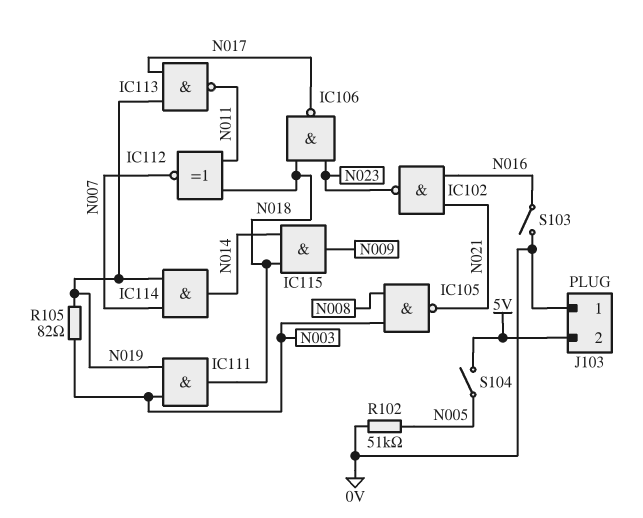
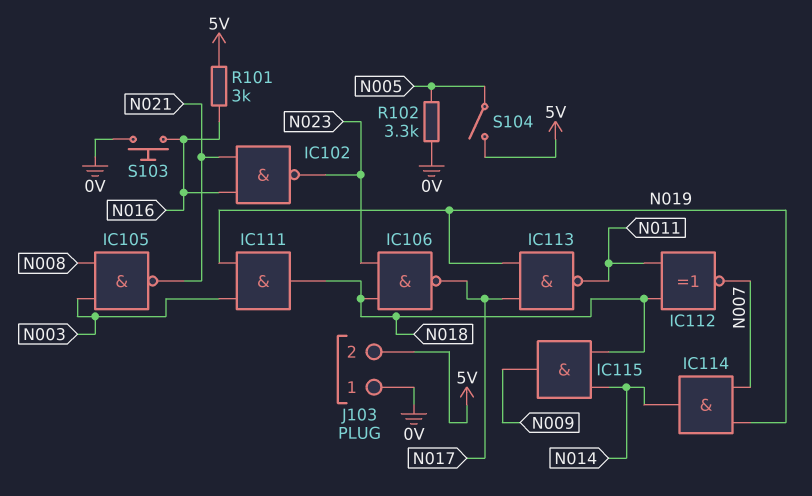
R101: none -> 3k (5V, N016)
R102: 51k (0V, N005) -> 3.3k (0V, N005)
R105: 82 (N003, N019) -> none
S103: switch (0V, N016) -> button (0V, N016)

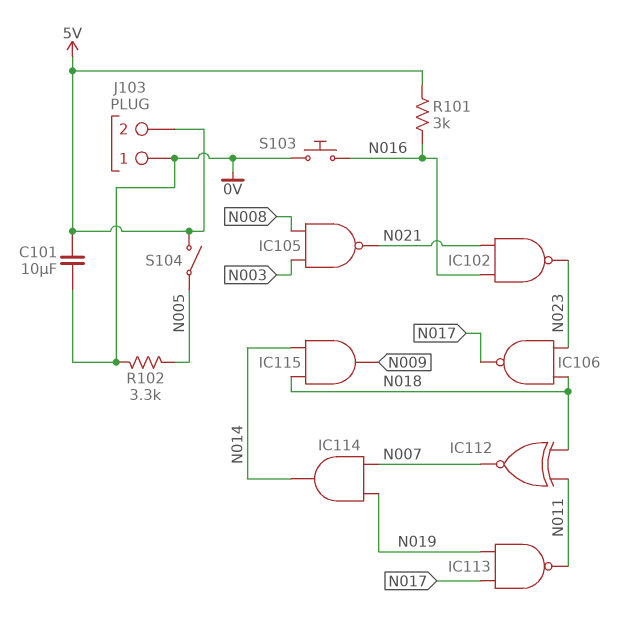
C101: none -> 10uF (0V, 5V)
IC111: AND (in N003, in N019, out N018) -> none

